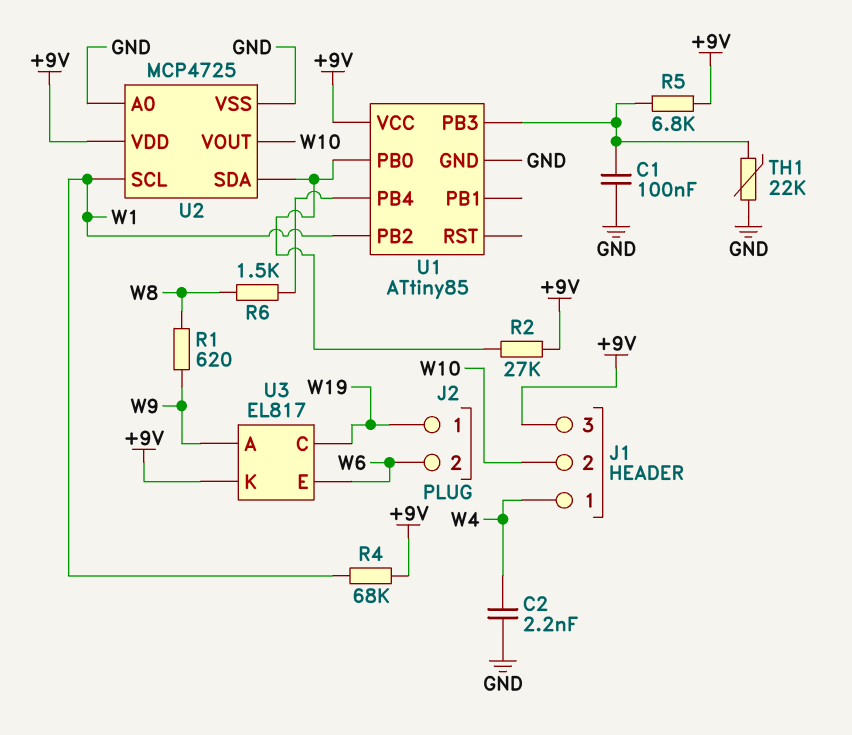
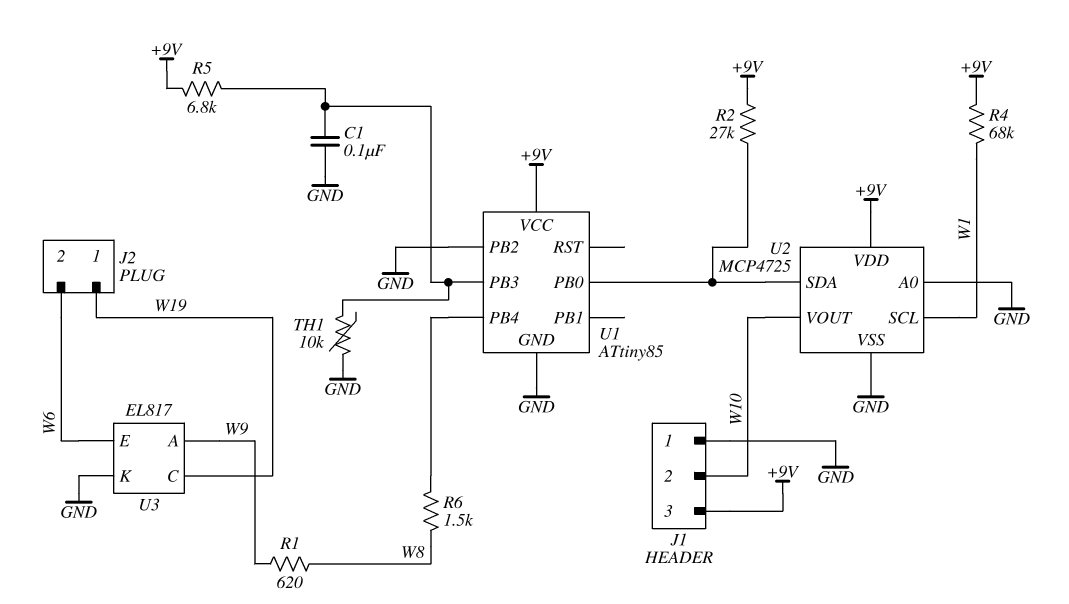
C2: 2.2nF (GND, W4) -> none
J1 pin 1: W4 -> GND
TH1: 22k (GND, U1/PB3) -> 10k (GND, U1/PB3)
U1 pin PB2: W1 -> GND
U3 pin K: +9V -> GND

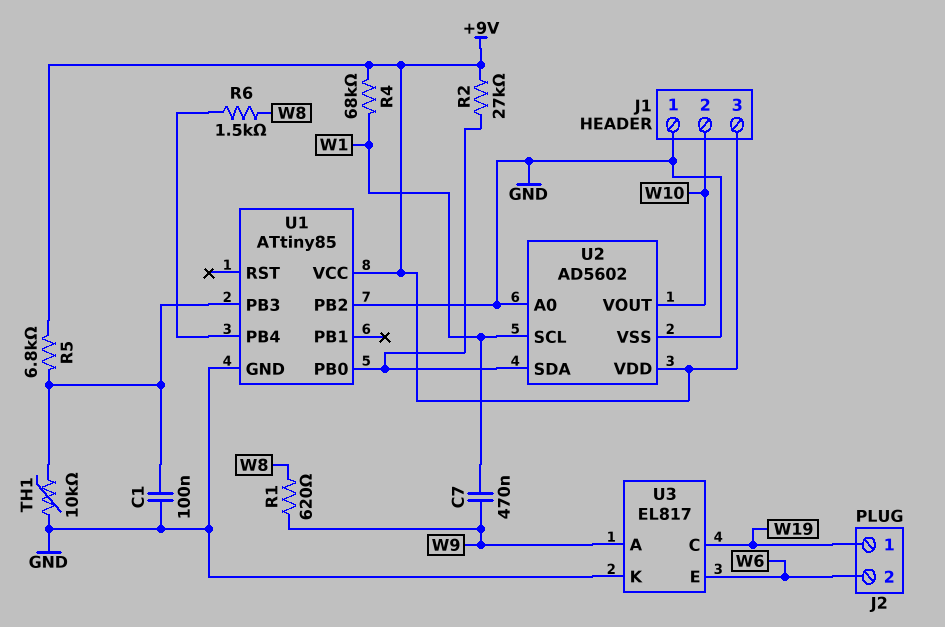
C7: none -> 470nF (W1, W9)
U2: MCP4725 -> AD5602

